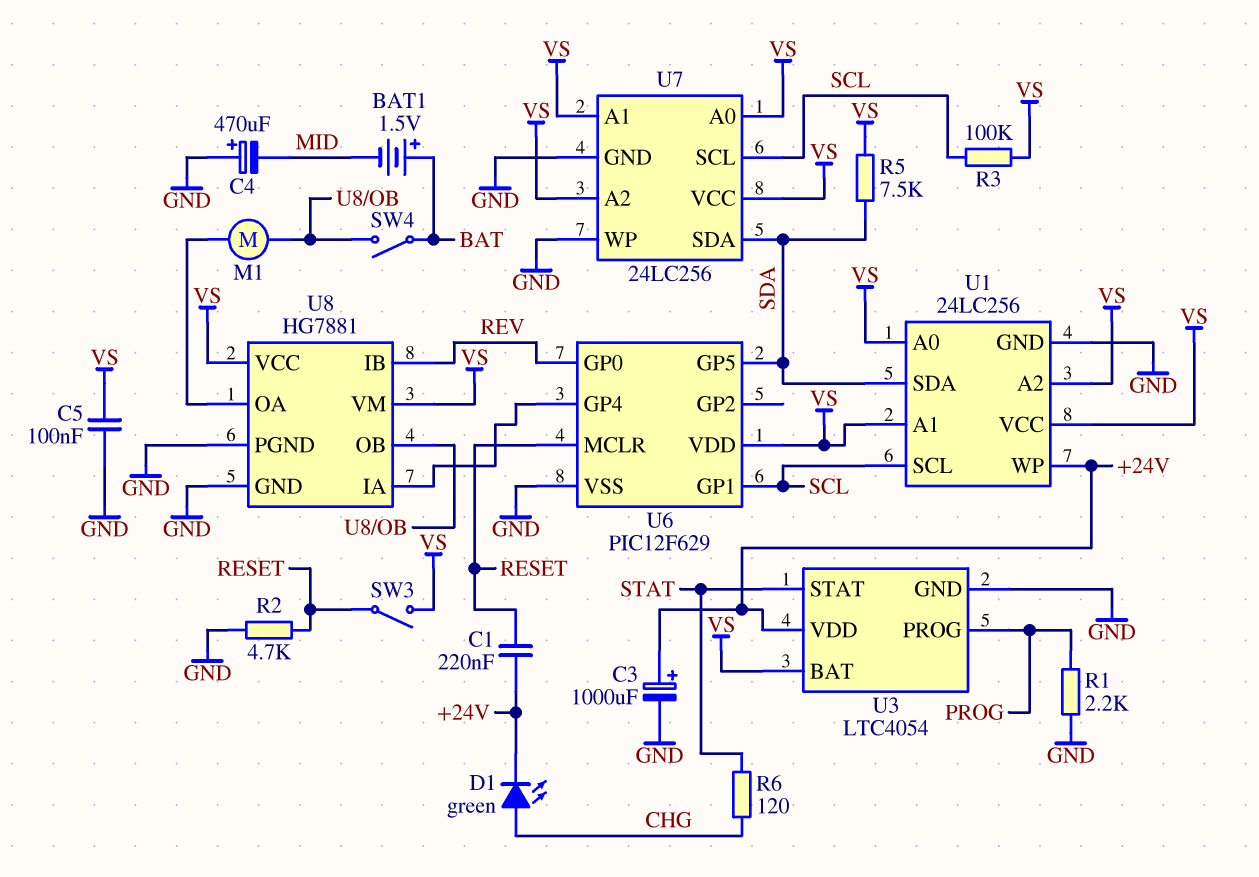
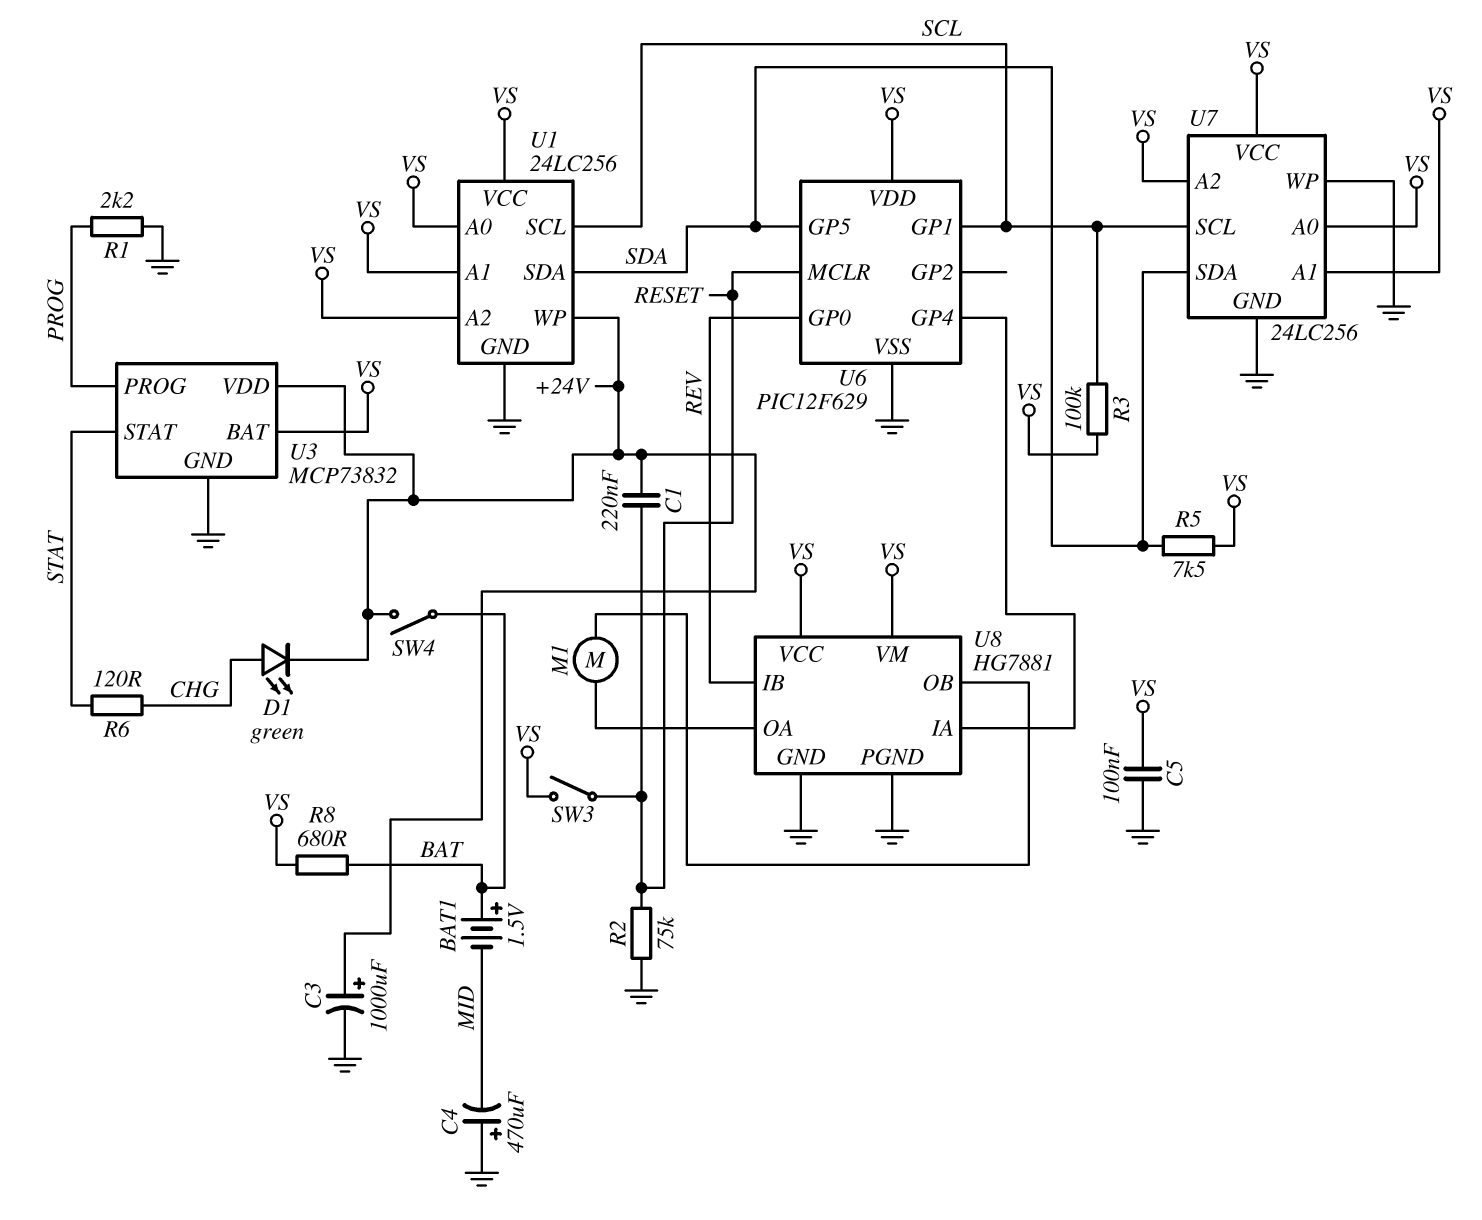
R2: 4.7k (GND, RESET) -> 75k (GND, RESET)
R8: none -> 680 (BAT, VS)
SW4: switch (BAT, U8/OB) -> switch (+24V, BAT)
U3: LTC4054 -> MCP73832

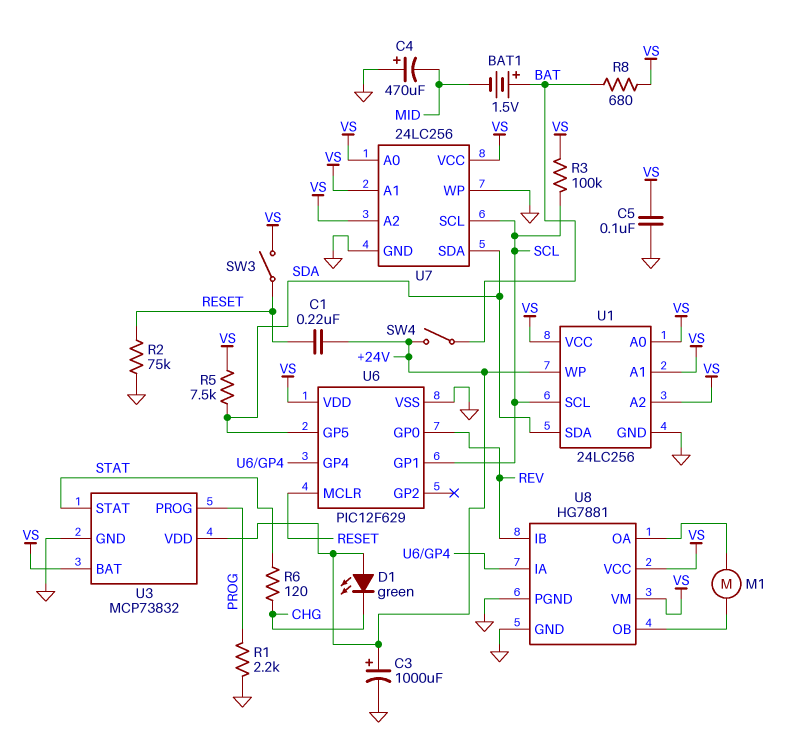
D1: LED green (A CHG, K +24V) -> LED green (A +24V, K CHG)

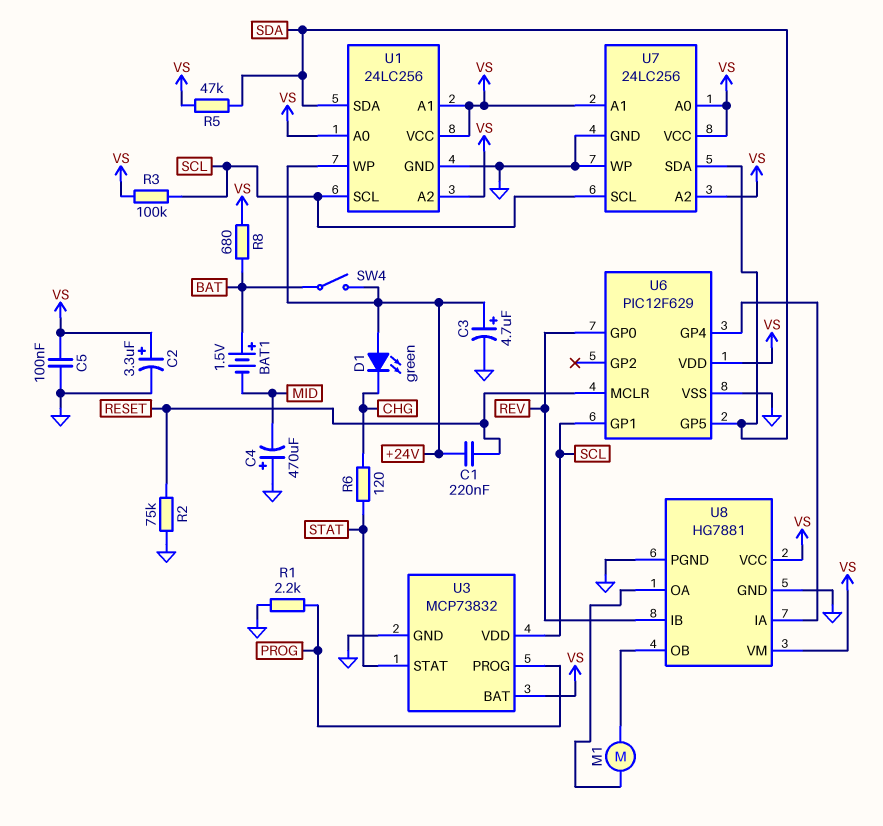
C2: none -> 3.3uF (plus VS, minus GND)
C3: 1000uF (plus +24V, minus GND) -> 4.7uF (plus +24V, minus GND)
R5: 7.5k (SDA, VS) -> 47k (SDA, VS)
SW3: switch (RESET, VS) -> none
U3 pin VDD: +24V -> SCL

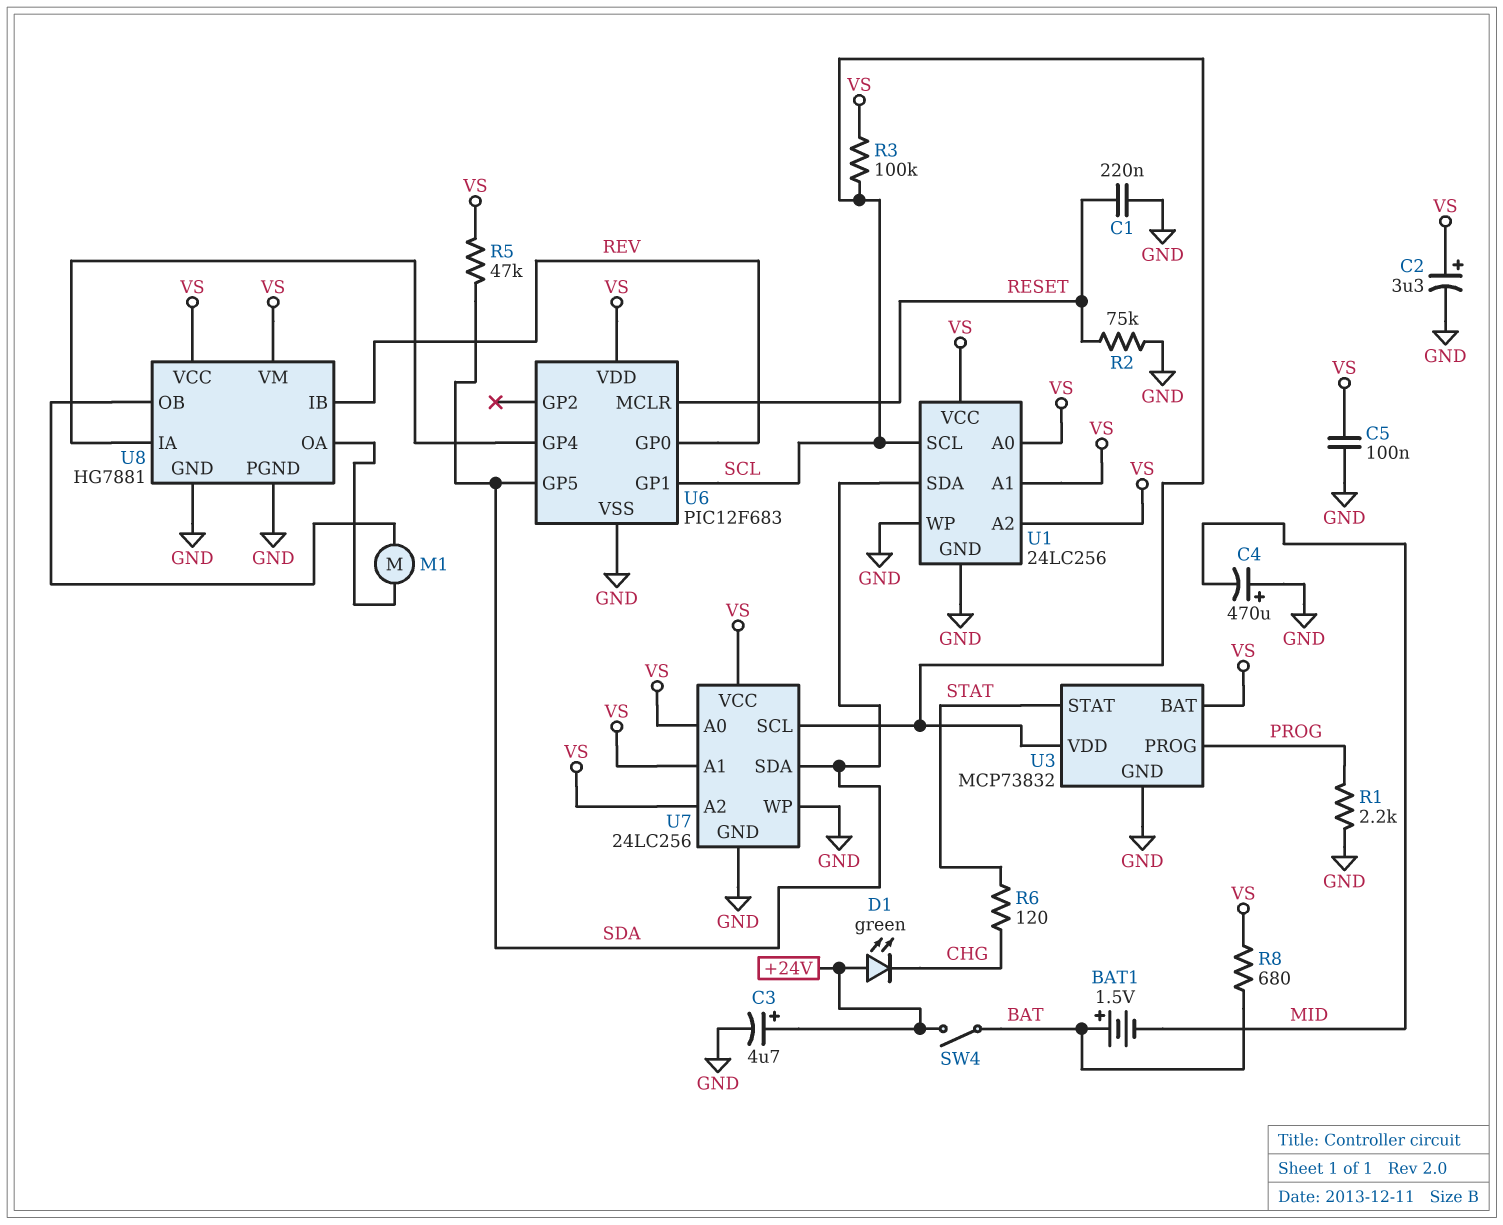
C1: 220nF (+24V, RESET) -> 220nF (GND, RESET)
U1 pin WP: +24V -> GND
U6: PIC12F629 -> PIC12F683

